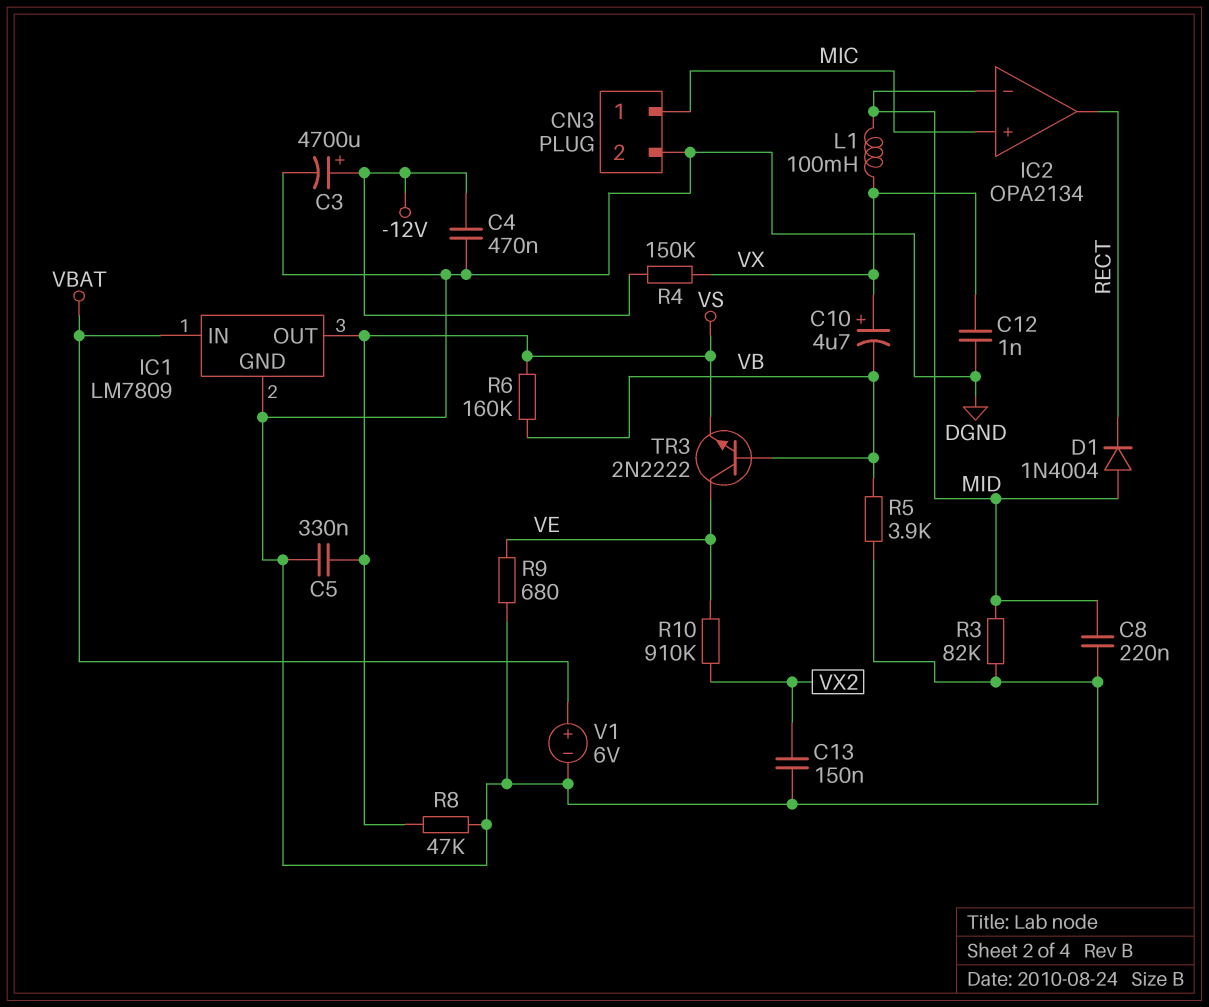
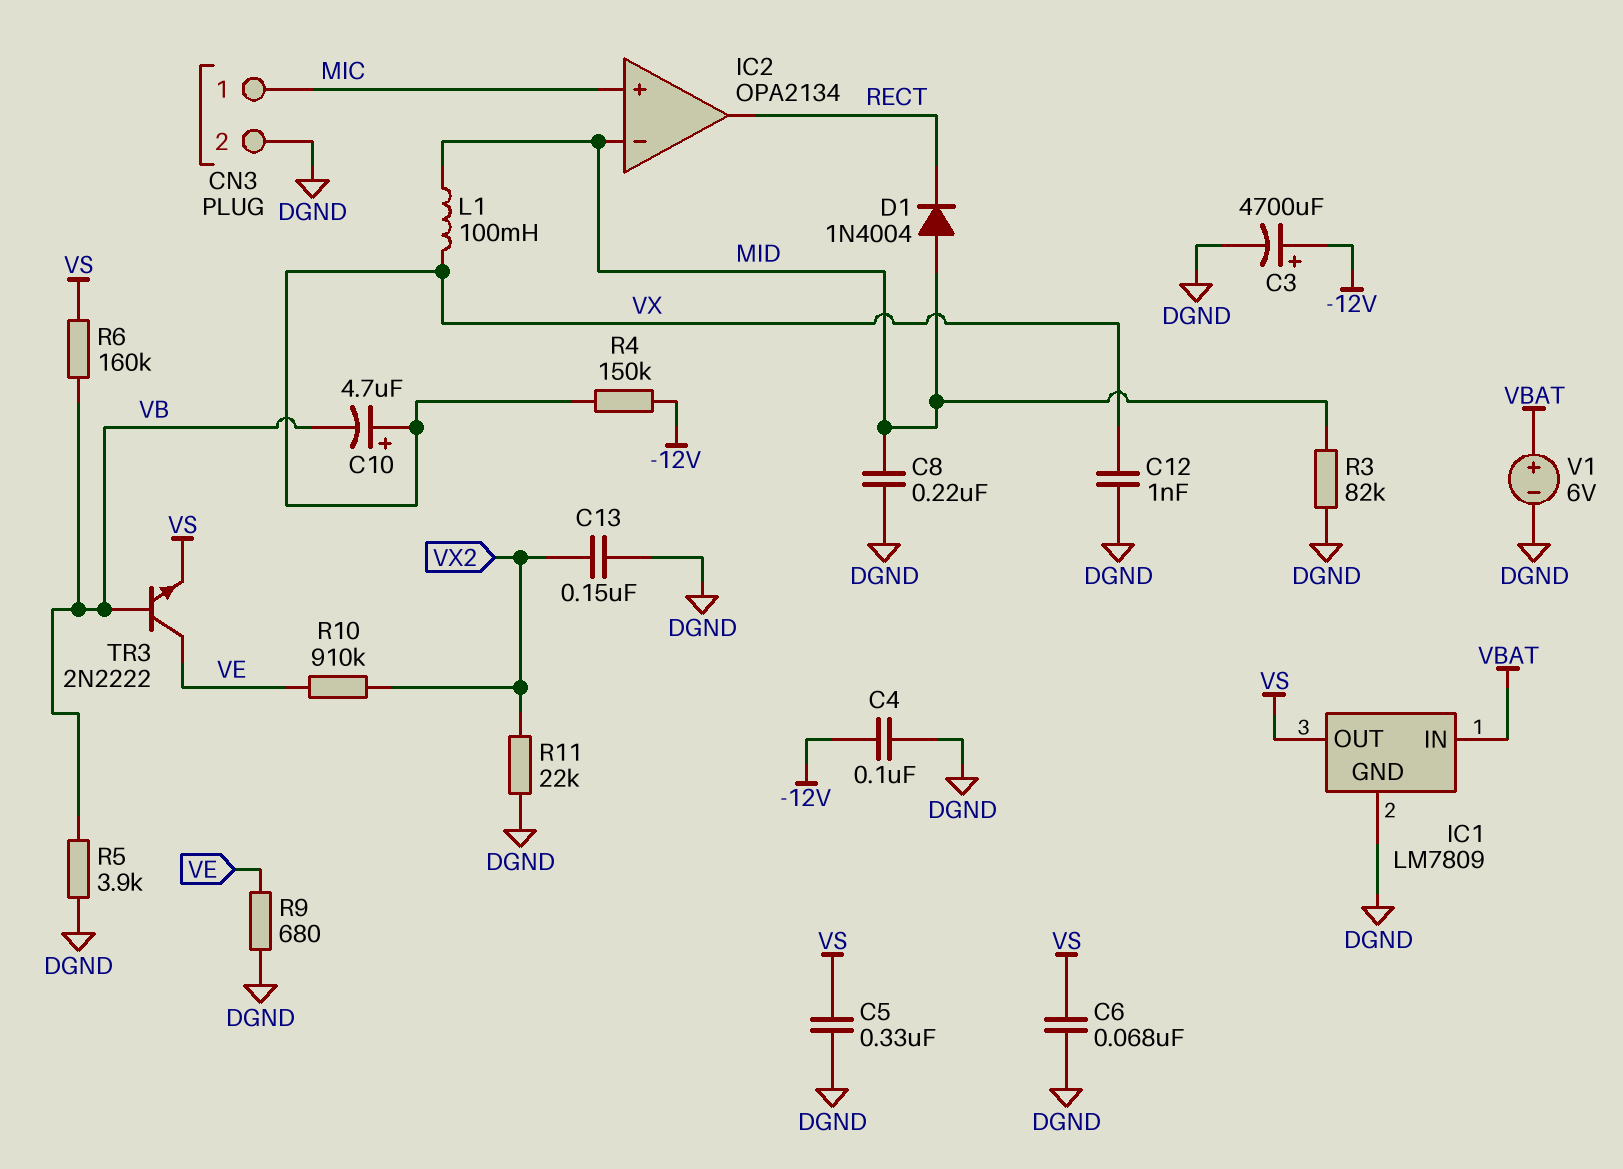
C4: 470nF (-12V, DGND) -> 100nF (-12V, DGND)
C6: none -> 68nF (DGND, VS)
R8: 47k (DGND, VS) -> none
R11: none -> 22k (DGND, VX2)

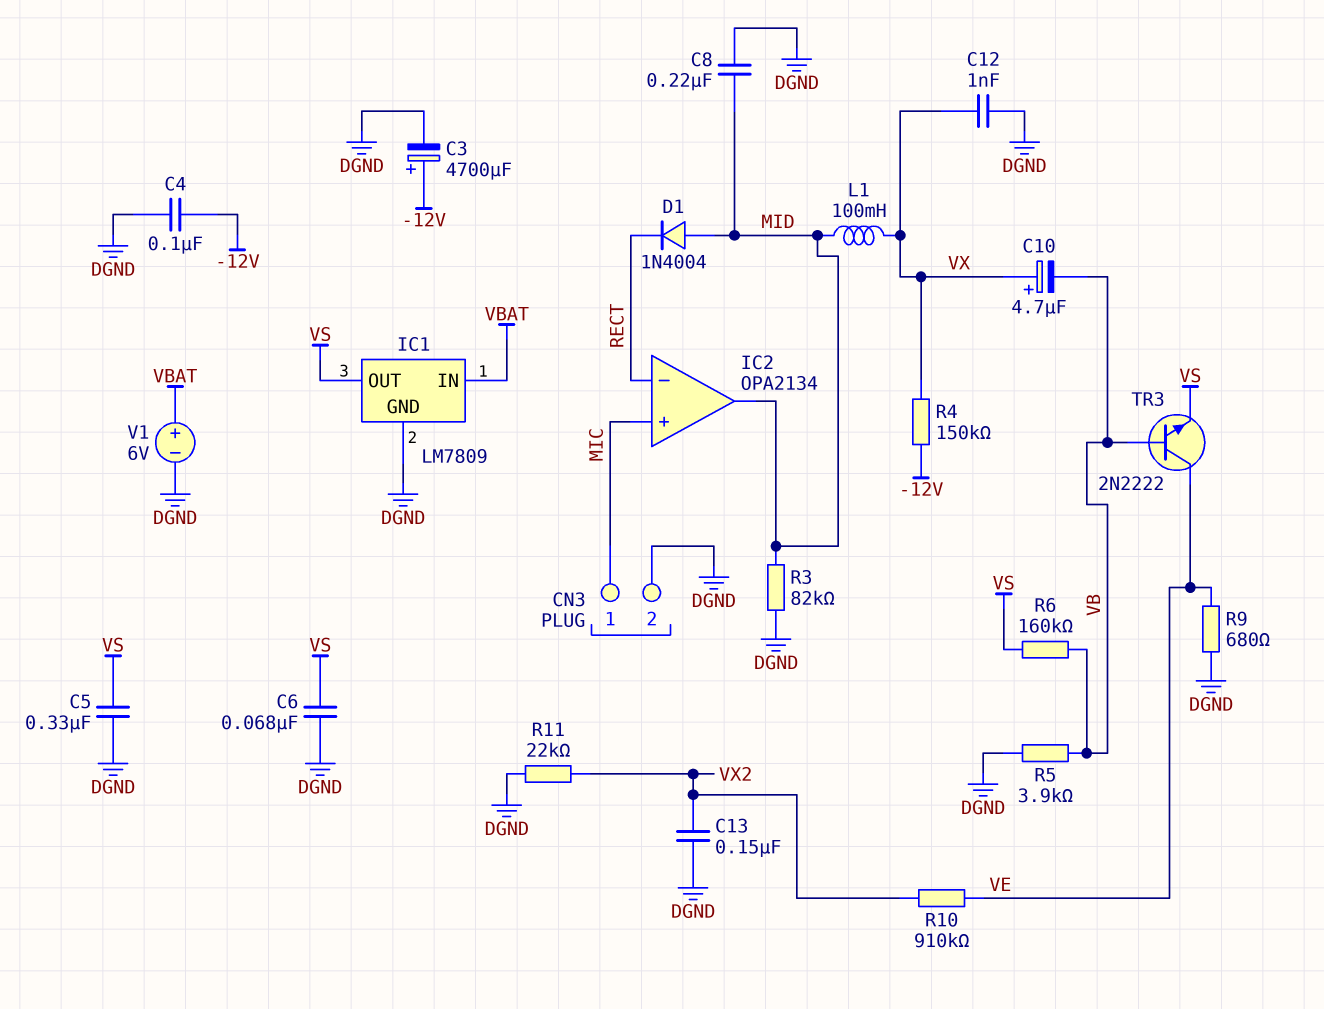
IC2 pin in-: MID -> RECT
IC2 pin out: RECT -> MID

